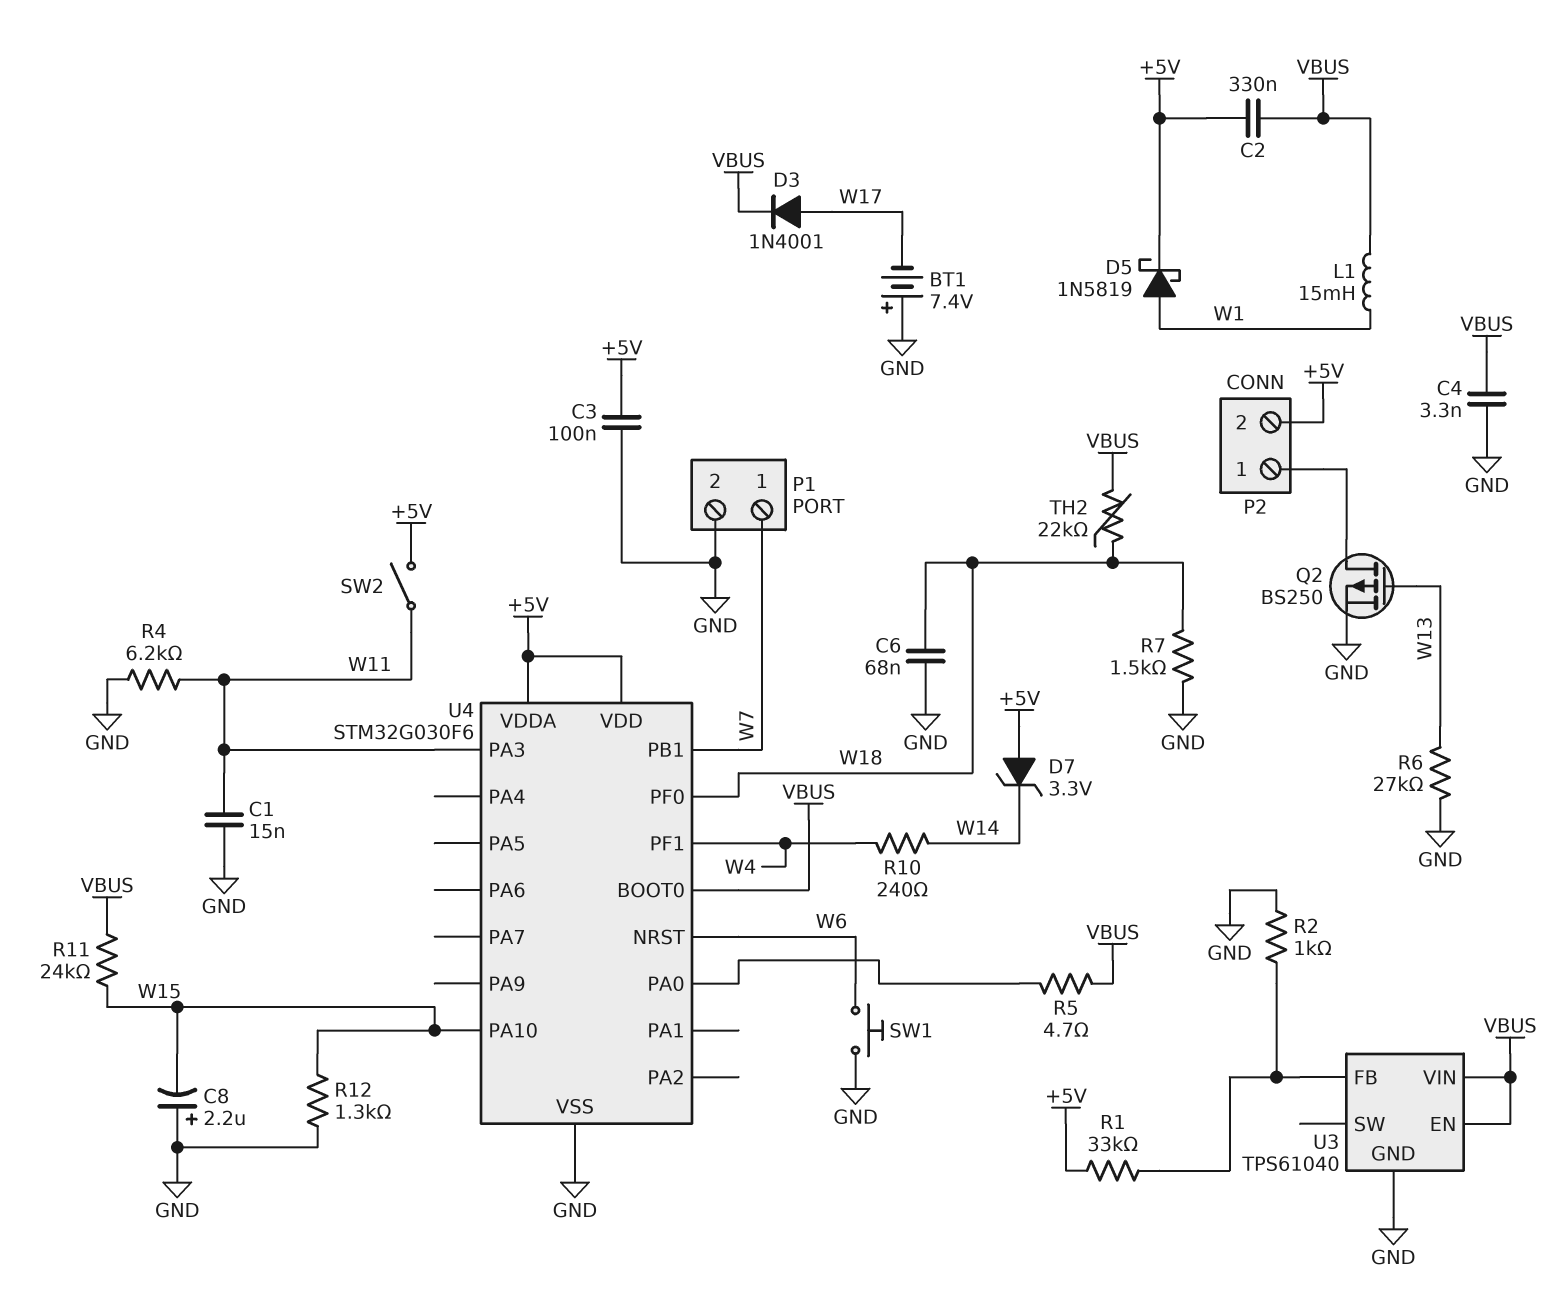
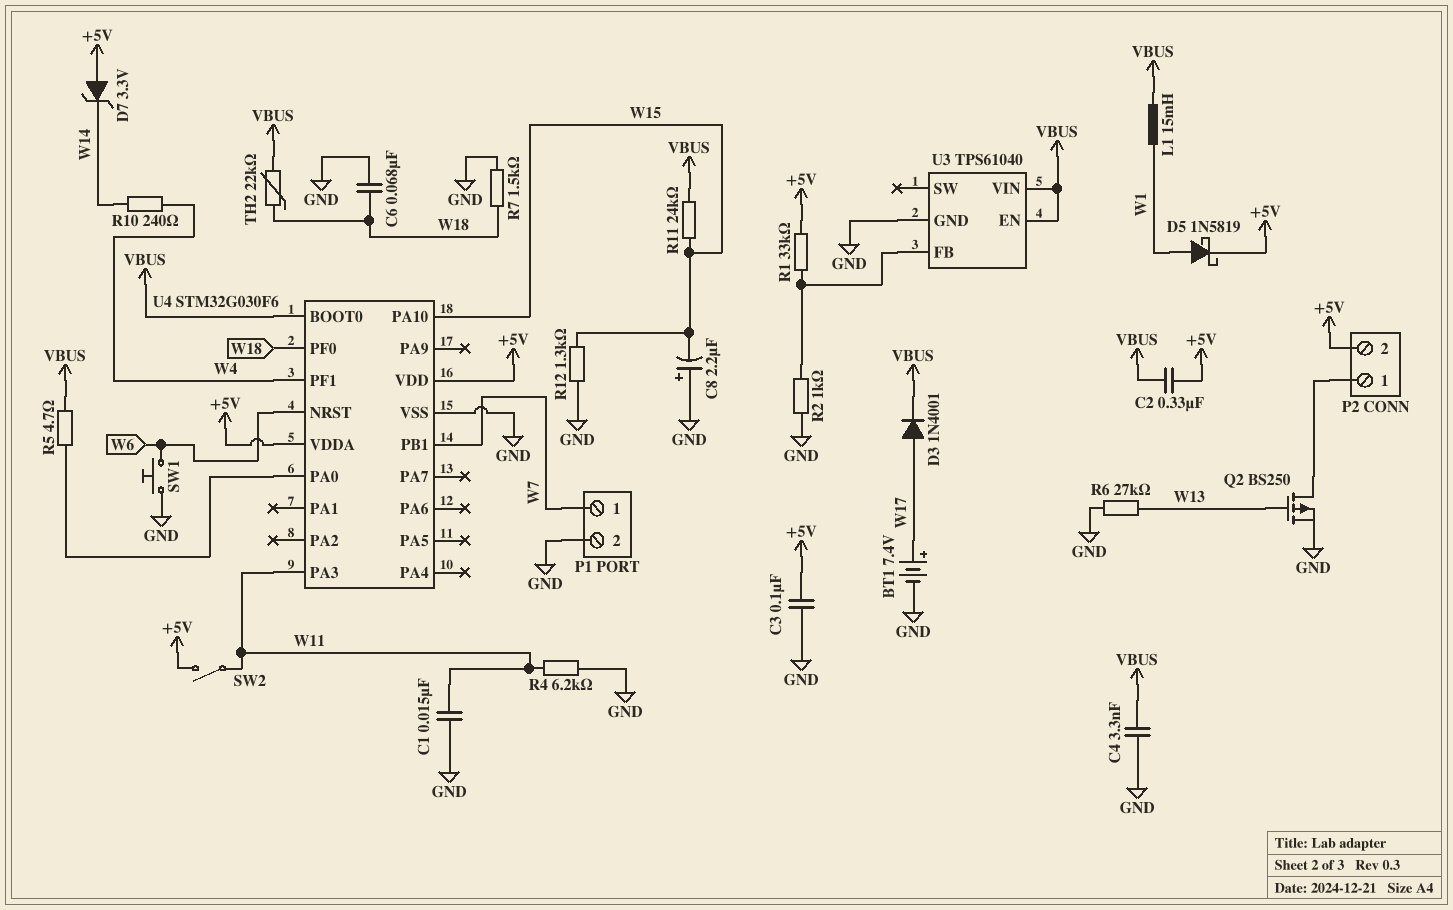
BT1: 7.4V (plus GND, minus W17) -> 7.4V (plus W17, minus GND)

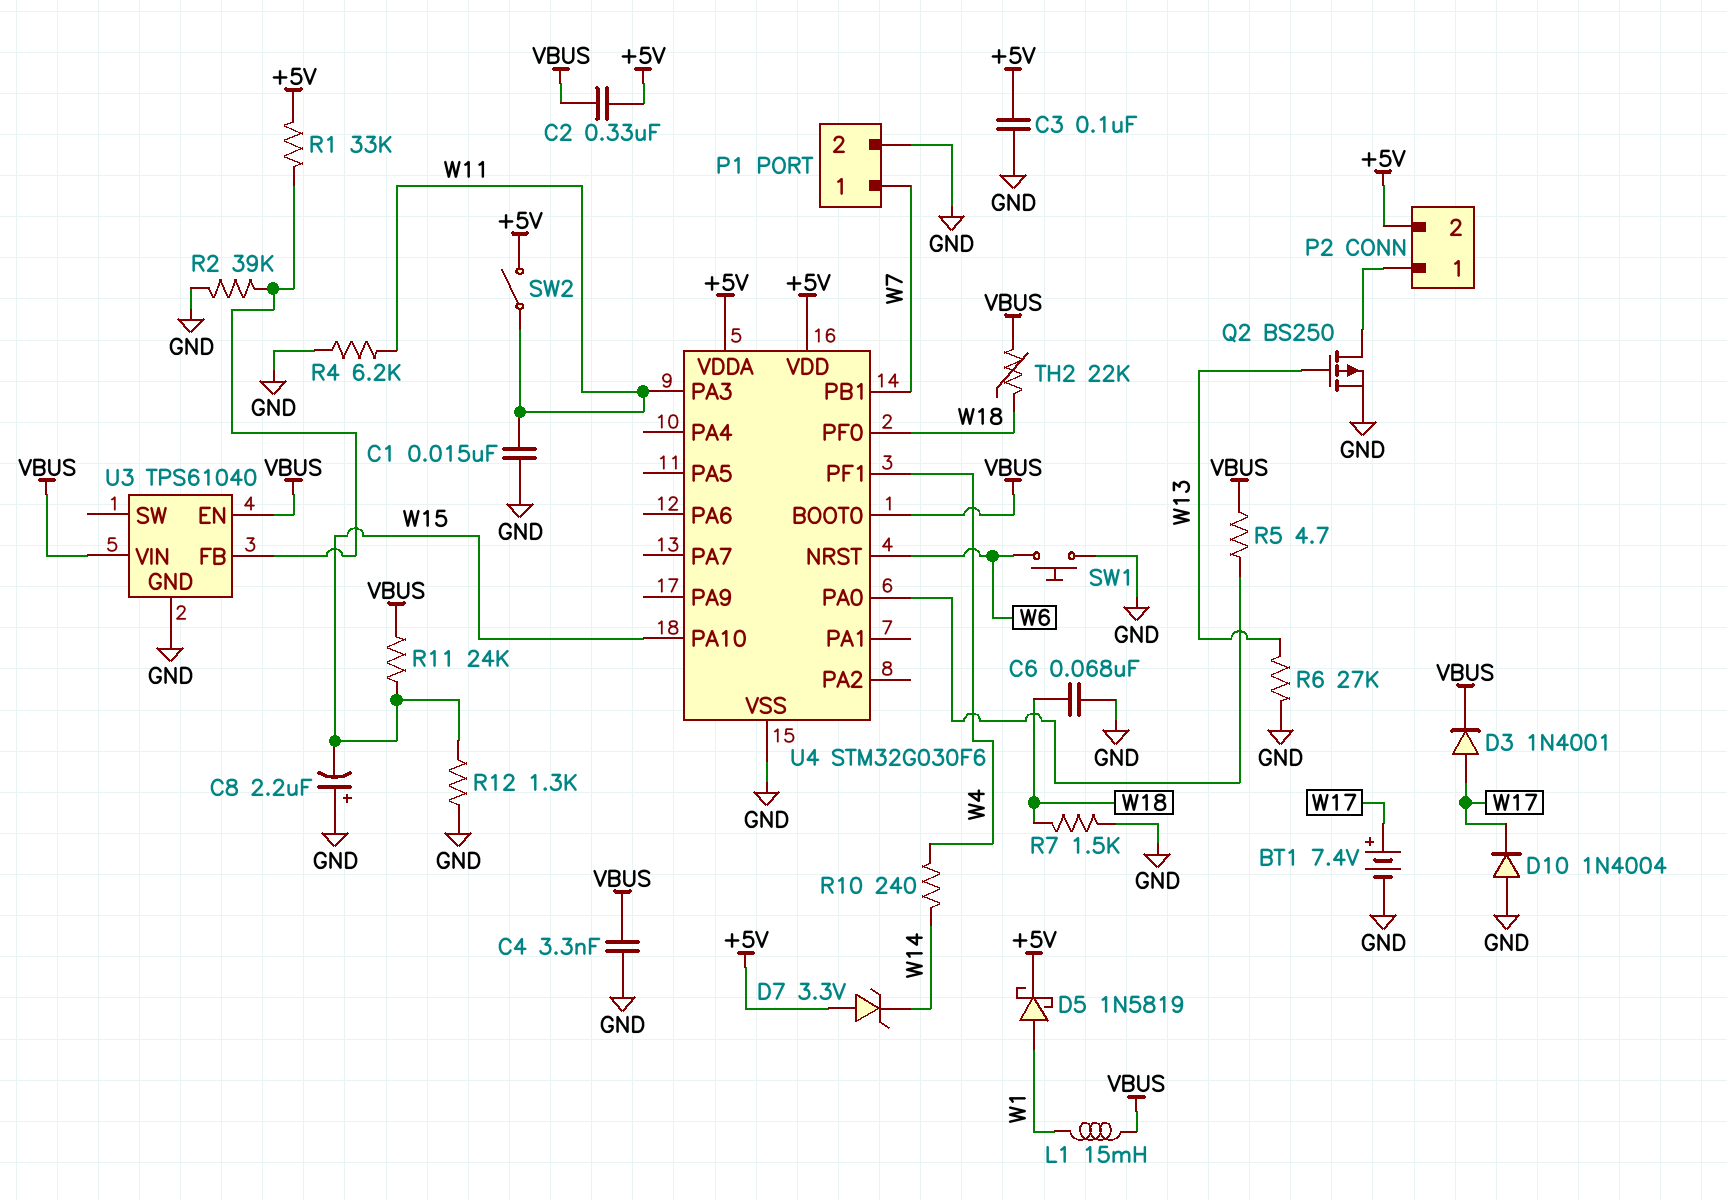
D10: none -> diode 1N4004 (A GND, K W17)
R2: 1k (GND, U3/FB) -> 39k (GND, U3/FB)

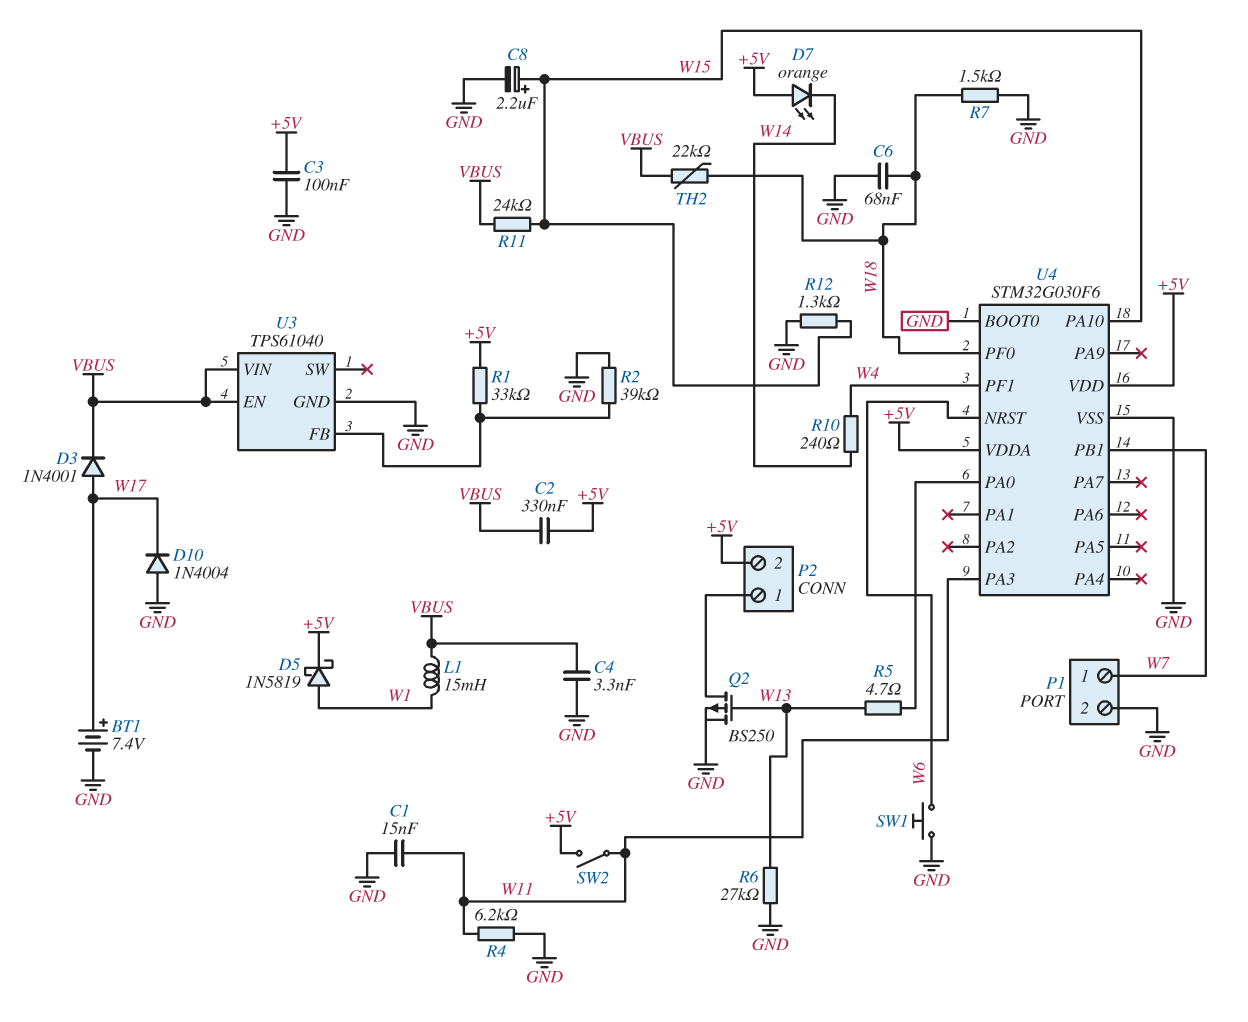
C8: 2.2uF (plus GND, minus W15) -> 2.2uF (plus W15, minus GND)
D7: zener 3.3V (A +5V, K W14) -> LED orange (A +5V, K W14)
R5: 4.7 (U4/PA0, VBUS) -> 4.7 (U4/PA0, W13)
U4 pin BOOT0: VBUS -> GND

